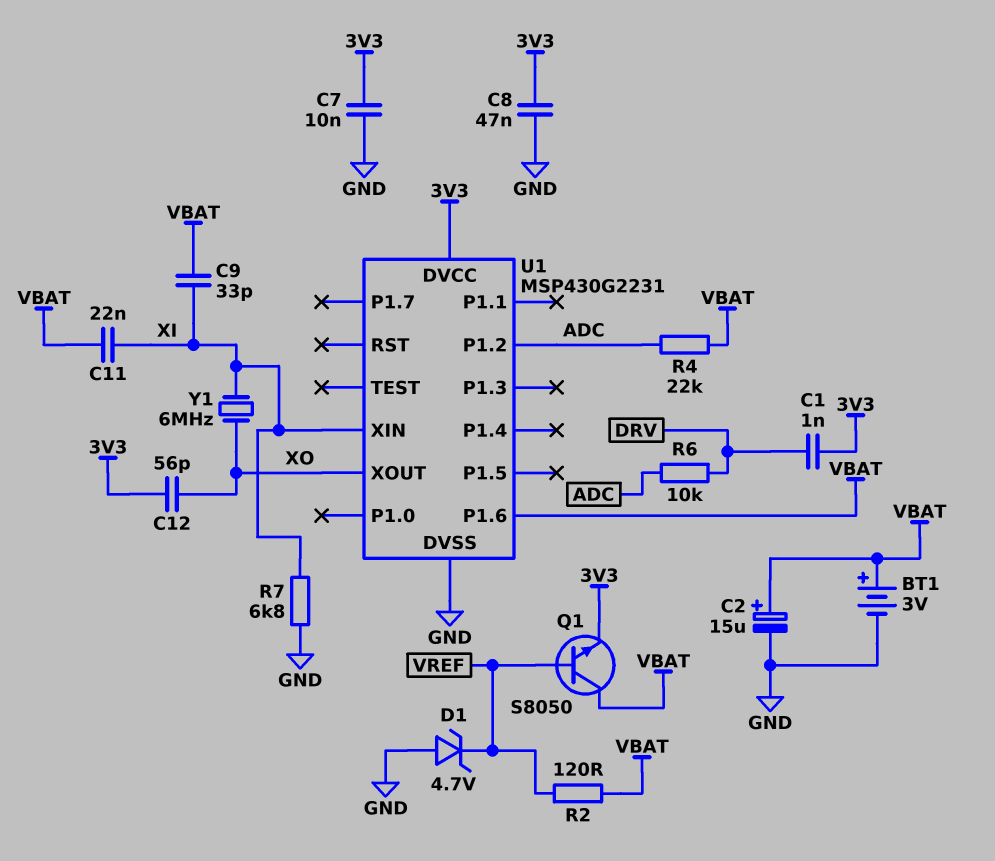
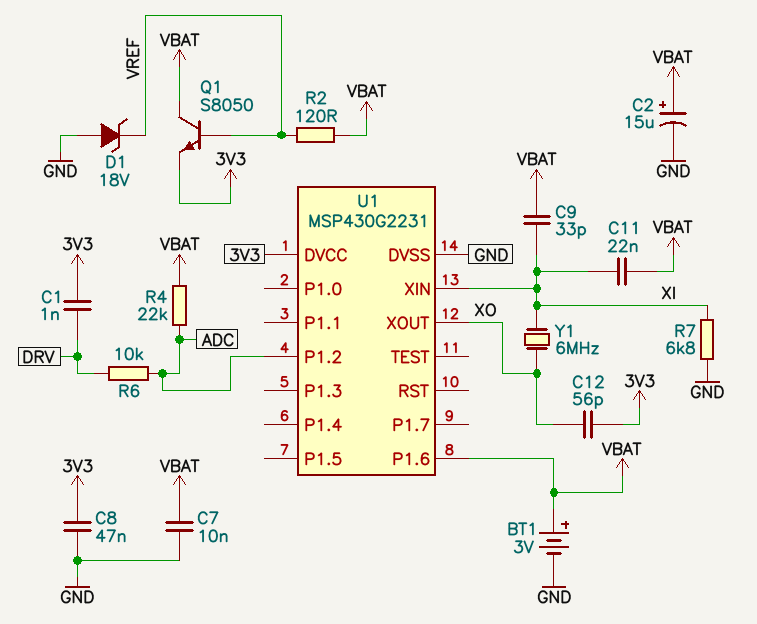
C7: 10nF (3V3, GND) -> 10nF (GND, VBAT)
D1: zener 4.7V (A GND, K VREF) -> zener 18V (A GND, K VREF)

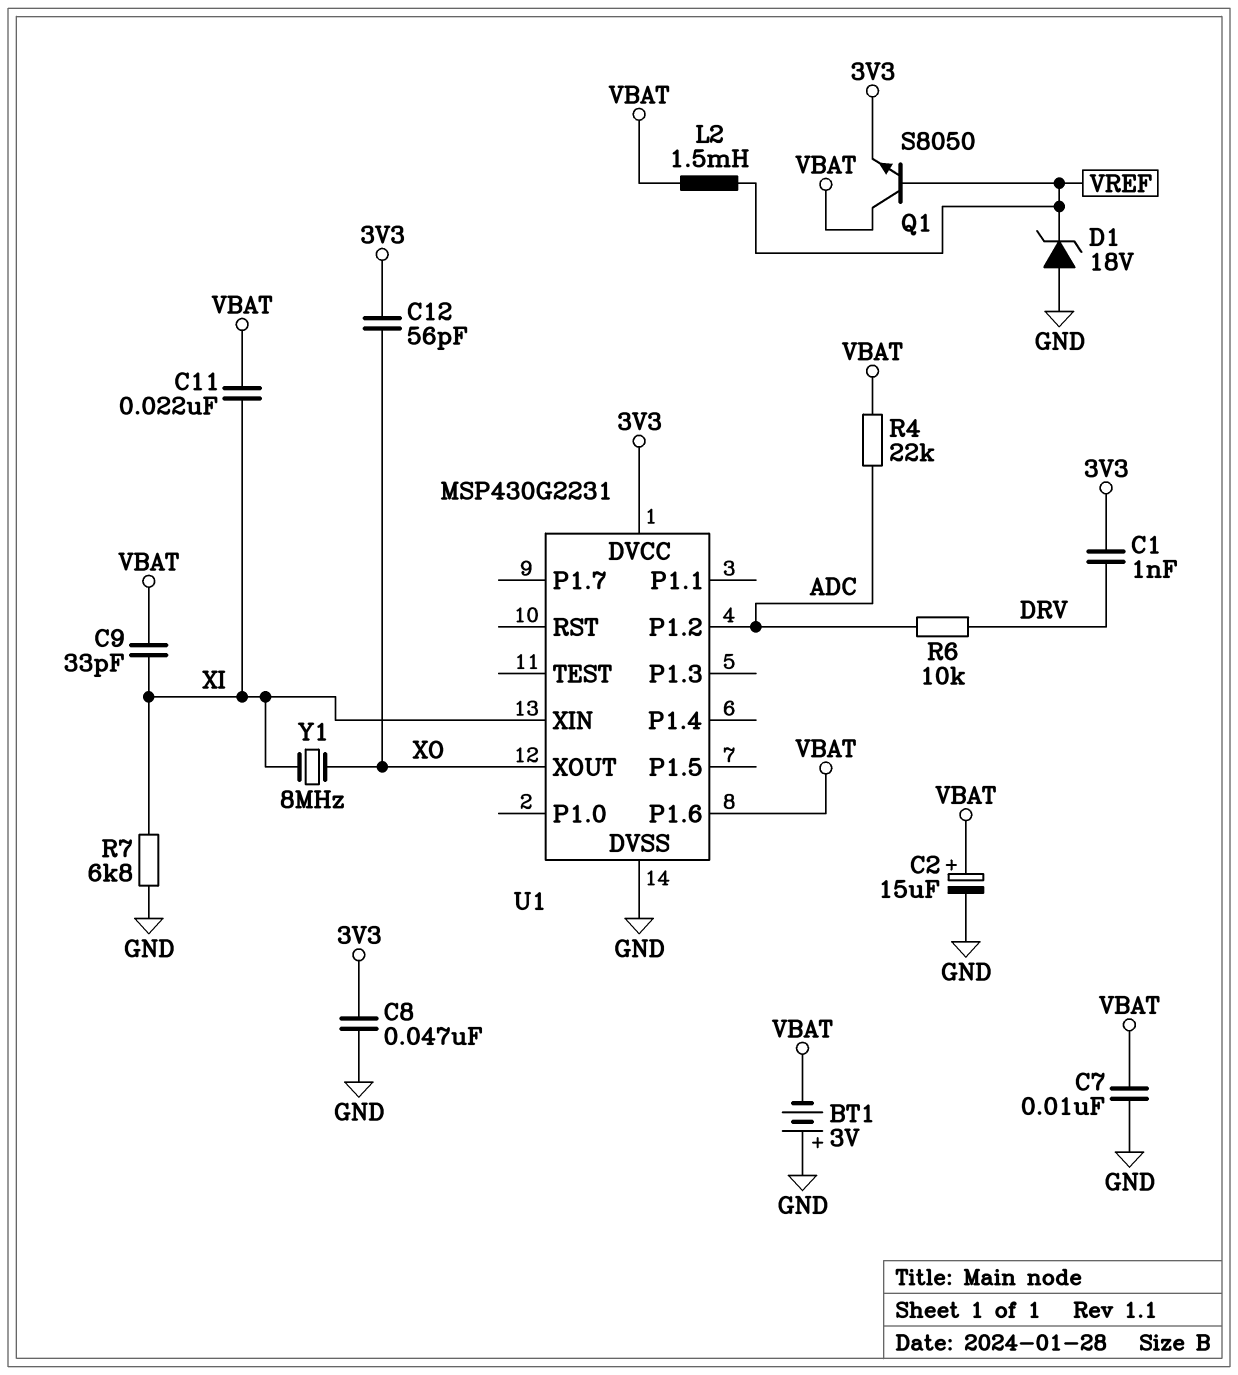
BT1: 3V (plus VBAT, minus GND) -> 3V (plus GND, minus VBAT)
L2: none -> 1.5mH (VBAT, VREF)
R2: 120 (VBAT, VREF) -> none
Y1: 6MHz (XI, XO) -> 8MHz (XI, XO)

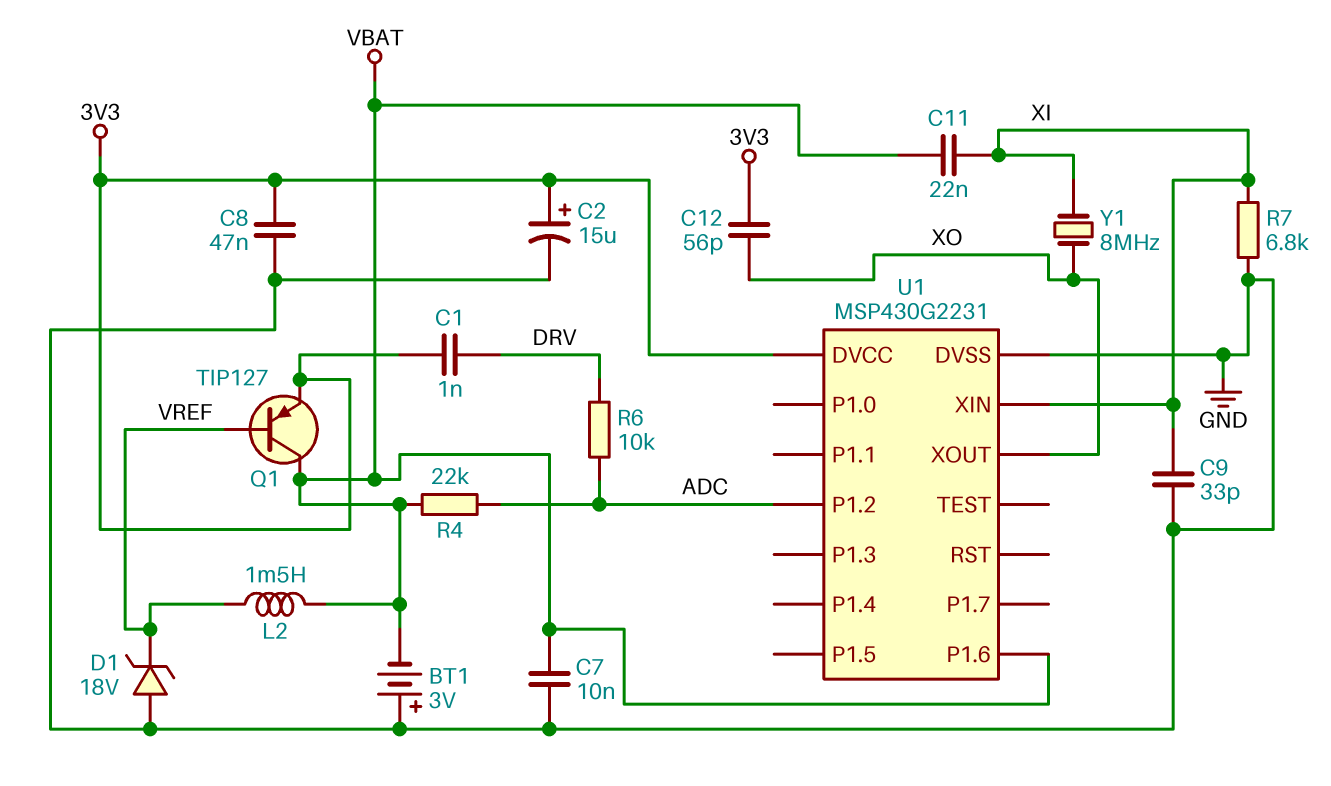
C2: 15uF (plus VBAT, minus GND) -> 15uF (plus 3V3, minus GND)
C9: 33pF (VBAT, XI) -> 33pF (GND, XI)
Q1: NPN S8050 (B VREF, C VBAT, E 3V3) -> PNP TIP127 (B VREF, C VBAT, E 3V3)

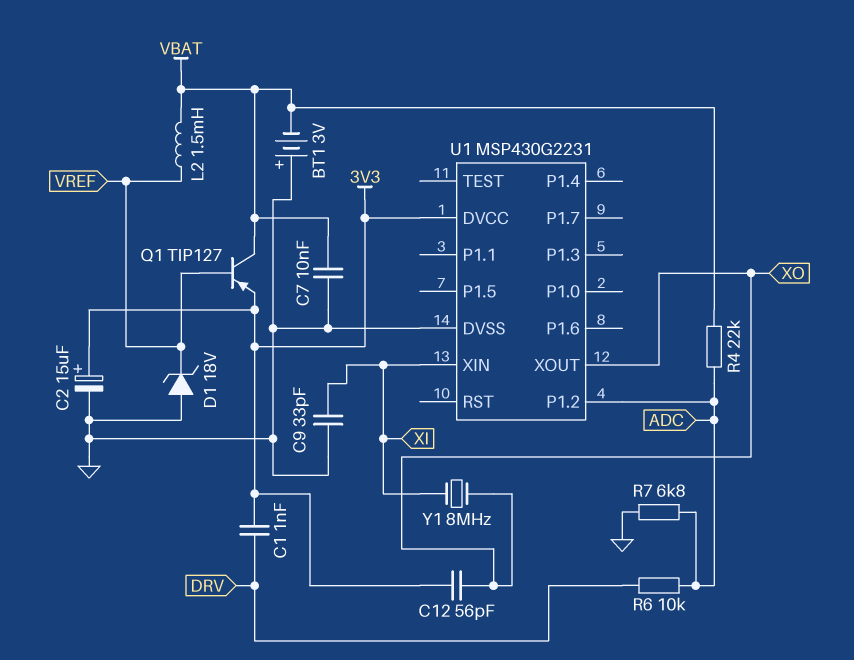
C8: 47nF (3V3, GND) -> none
C11: 22nF (VBAT, XI) -> none
R7: 6.8k (GND, XI) -> 6.8k (ADC, GND)
U1 pin P1.6: VBAT -> none

